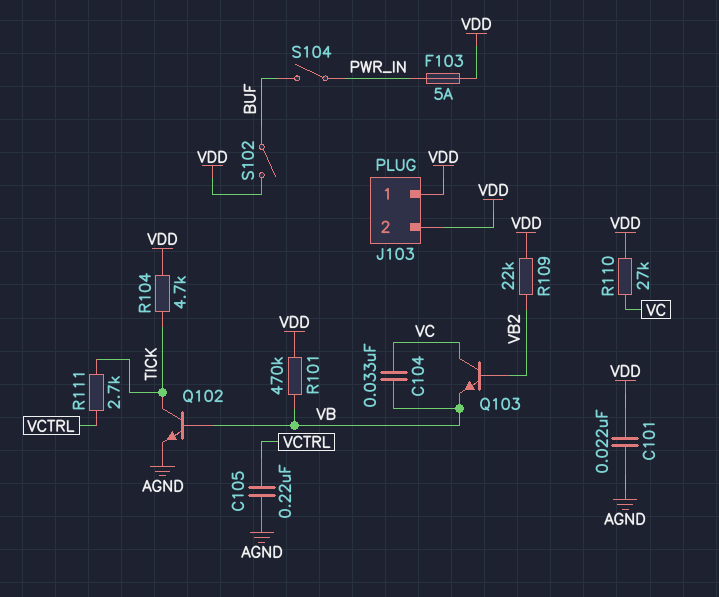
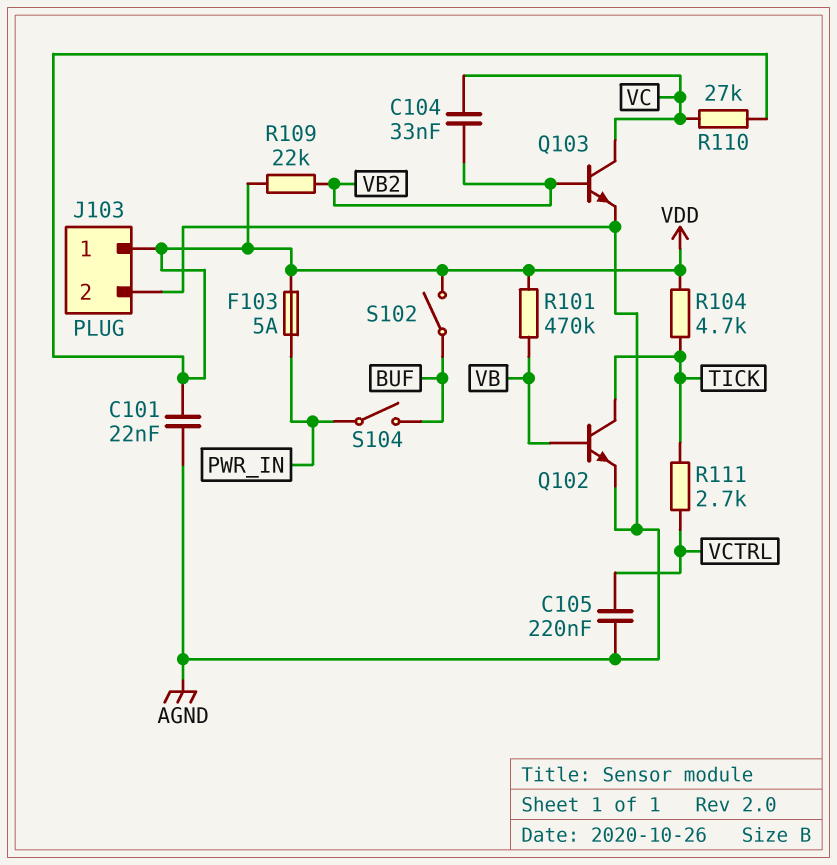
C104: 33nF (VB, VC) -> 33nF (VB2, VC)
J103 pin 2: VDD -> AGND
Q103: NPN (B VB2, C VC, E VB) -> NPN (B VB2, C VC, E AGND)

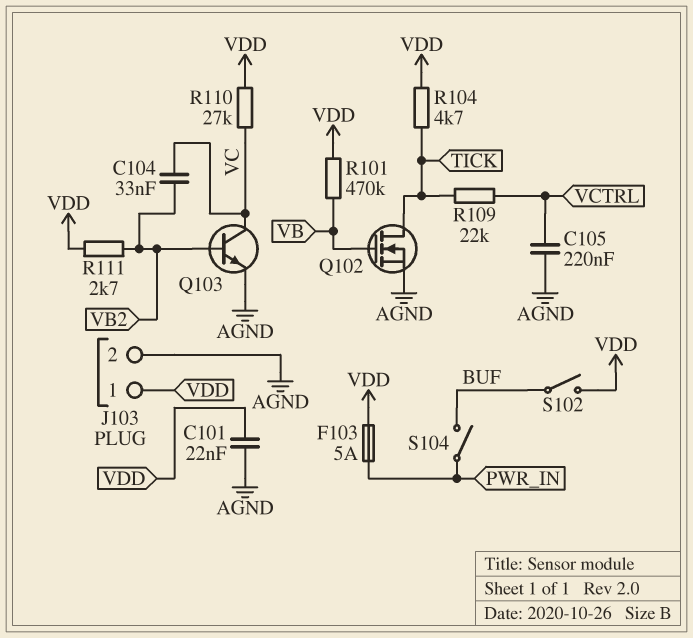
Q102: NPN (B VB, C TICK, E AGND) -> NMOS (G VB, D TICK, S AGND)
R109: 22k (VB2, VDD) -> 22k (TICK, VCTRL)
R111: 2.7k (TICK, VCTRL) -> 2.7k (VB2, VDD)

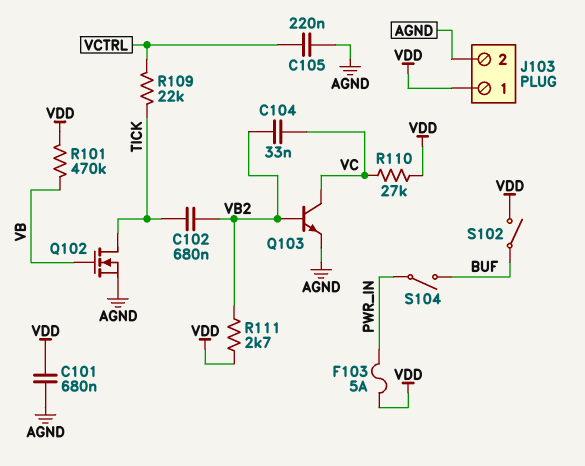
C101: 22nF (AGND, VDD) -> 680nF (AGND, VDD)
C102: none -> 680nF (TICK, VB2)
R104: 4.7k (TICK, VDD) -> none

